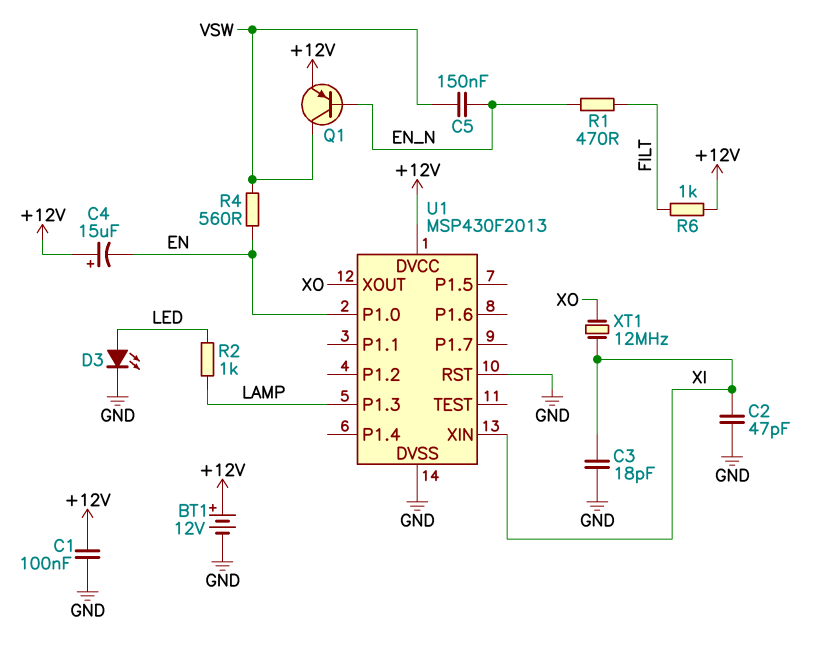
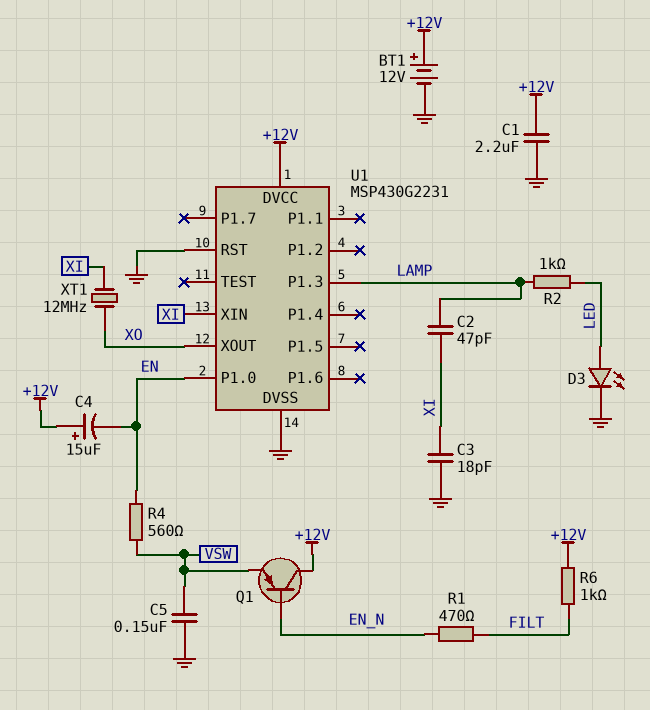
C1: 100nF (+12V, GND) -> 2.2uF (+12V, GND)
C2: 47pF (GND, XI) -> 47pF (LAMP, XI)
C5: 150nF (EN_N, VSW) -> 150nF (GND, VSW)
Q1: PNP (B EN_N, C VSW, E +12V) -> PNP (B EN_N, C +12V, E VSW)
U1: MSP430F2013 -> MSP430G2231

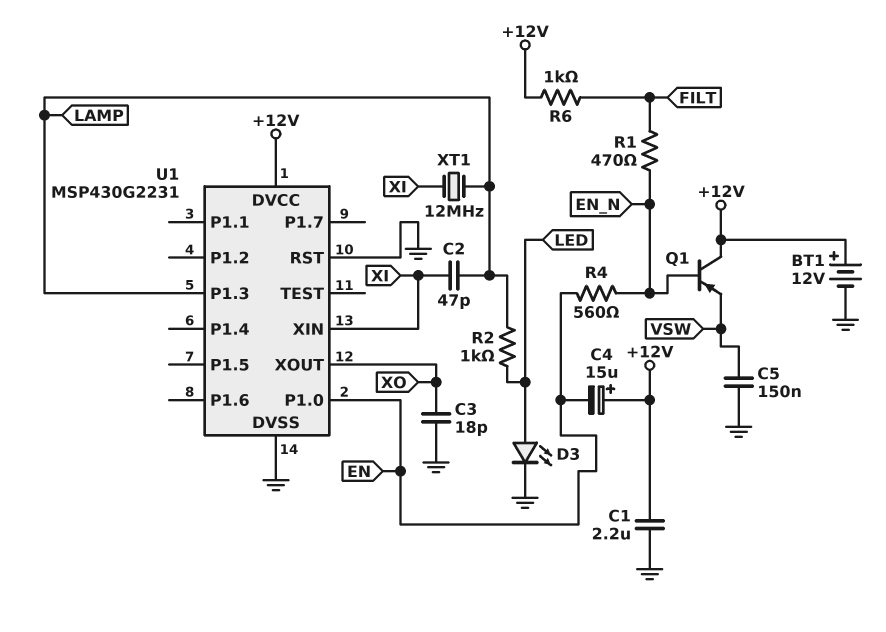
C3: 18pF (GND, XI) -> 18pF (GND, XO)
R4: 560 (EN, VSW) -> 560 (EN, EN_N)
XT1: 12MHz (XI, XO) -> 12MHz (LAMP, XI)

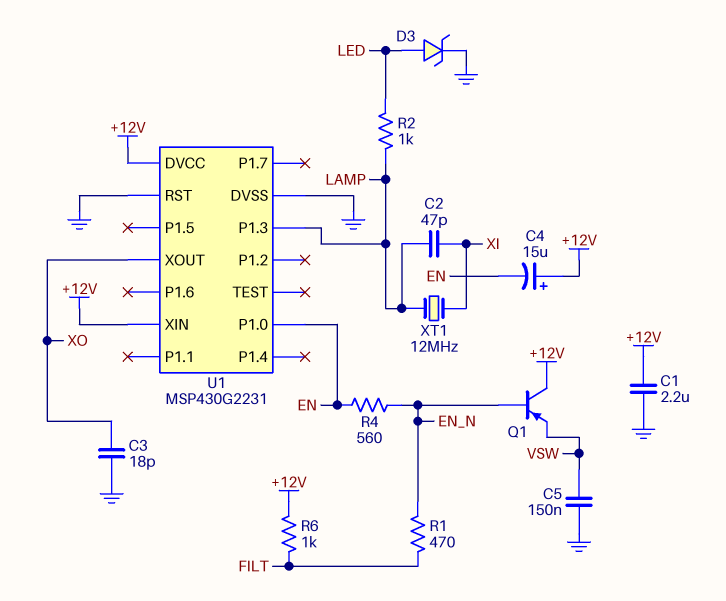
BT1: 12V (plus +12V, minus GND) -> none
D3: LED (A LED, K GND) -> zener (A LED, K GND)
U1 pin XIN: XI -> +12V

